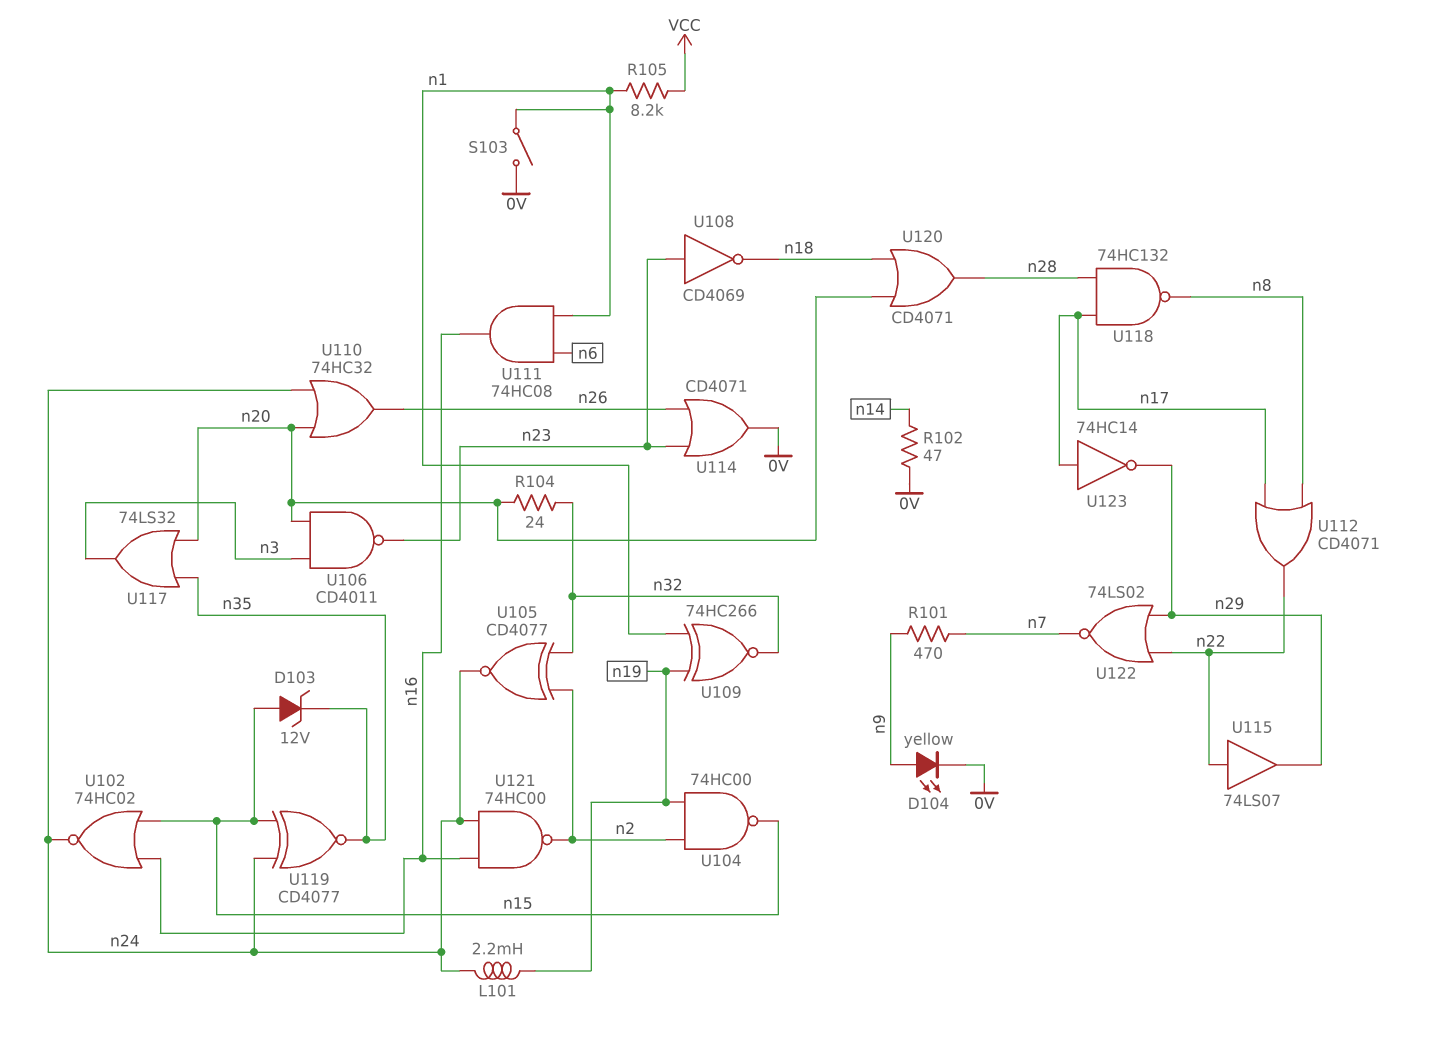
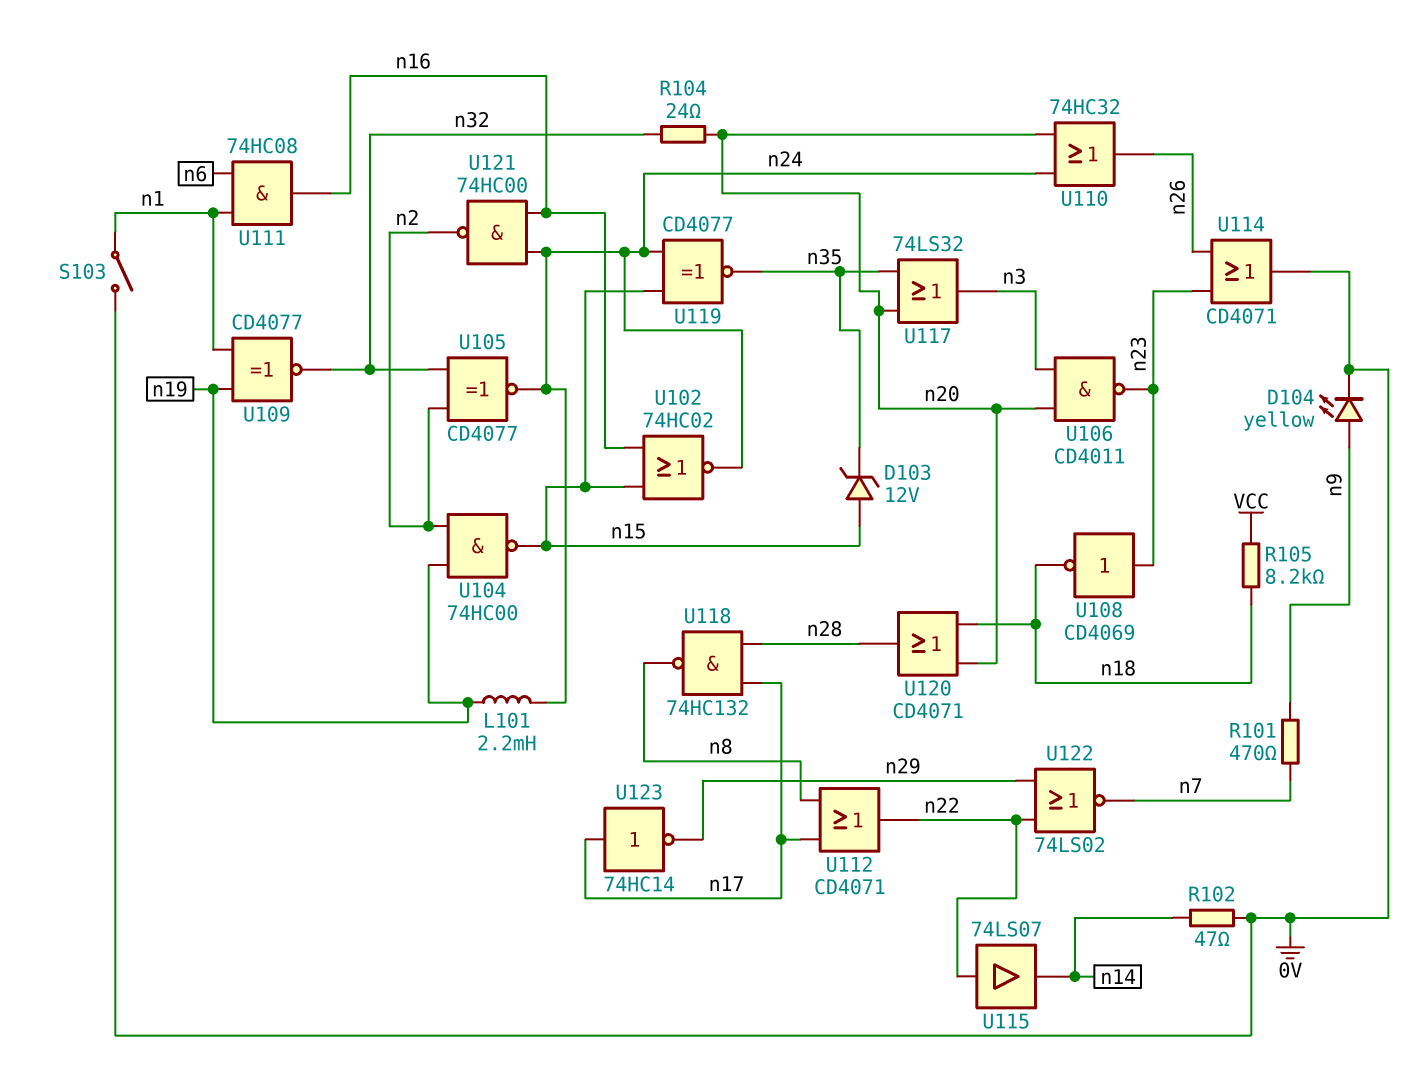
R105: 8.2k (VCC, n1) -> 8.2k (VCC, n18)
U109: XNOR 74HC266 (in n1, in n19, out n32) -> XNOR CD4077 (in n1, in n19, out n32)
U115: buffer 74LS07 (in n22, out n29) -> buffer 74LS07 (in n22, out n14)

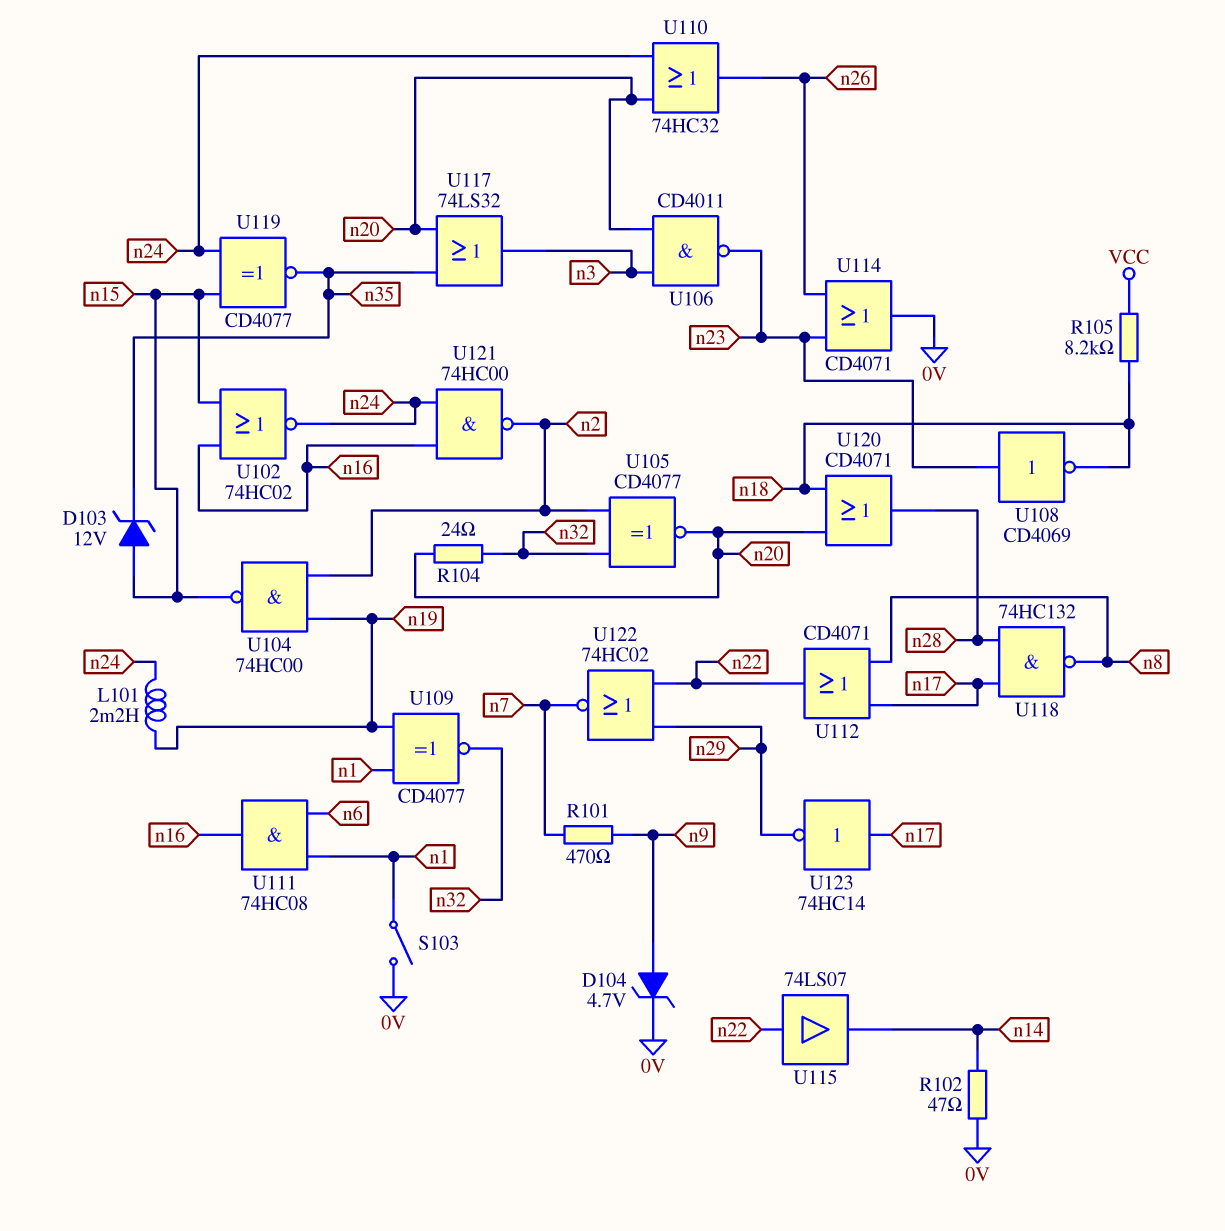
D104: LED yellow (A n9, K 0V) -> zener 4.7V (A n9, K 0V)
U105: XNOR CD4077 (in n2, in n32, out n24) -> XNOR CD4077 (in n2, in n32, out n20)
U122: NOR 74LS02 (in n22, in n29, out n7) -> NOR 74HC02 (in n22, in n29, out n7)

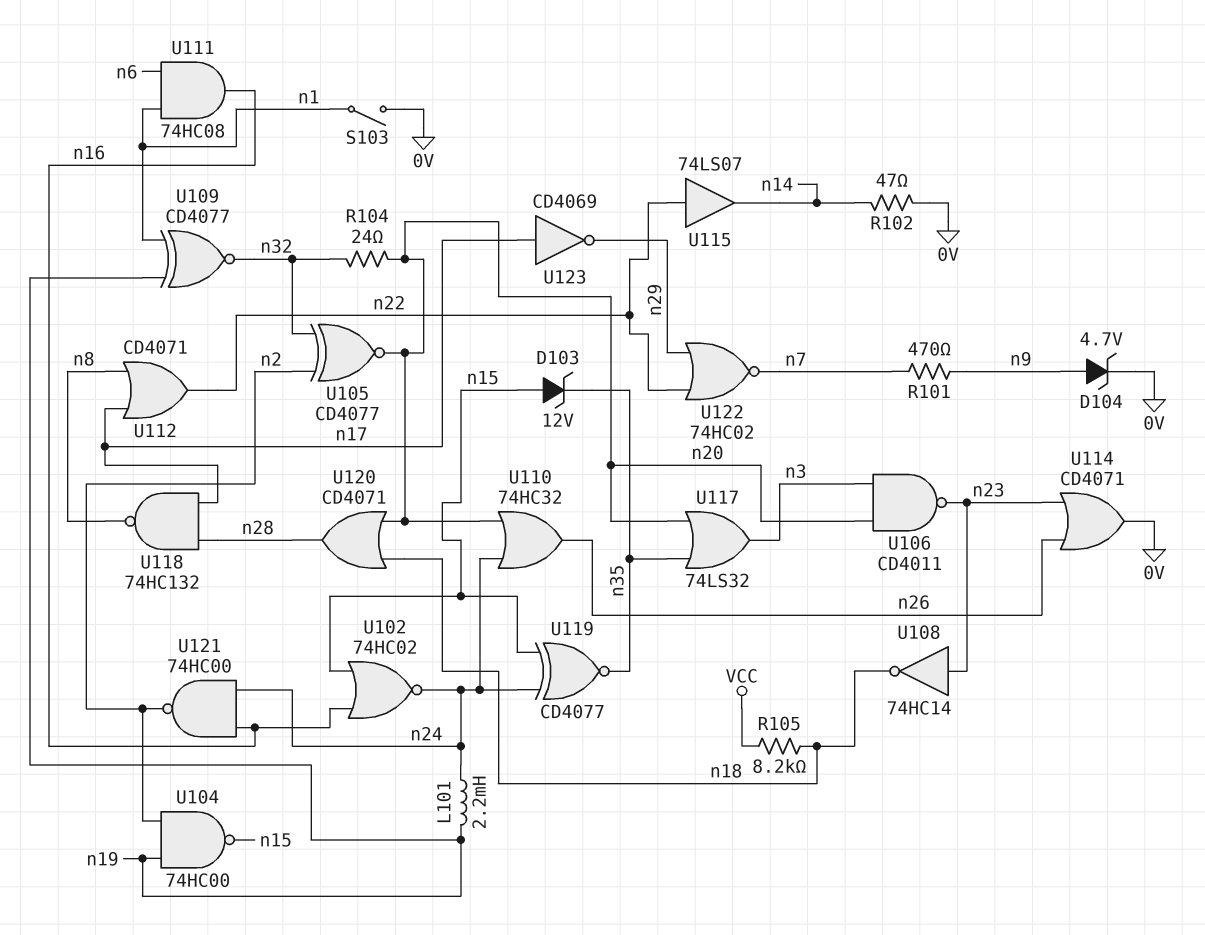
U108: NOT CD4069 (in n23, out n18) -> NOT 74HC14 (in n23, out n18)
U123: NOT 74HC14 (in n17, out n29) -> NOT CD4069 (in n17, out n29)

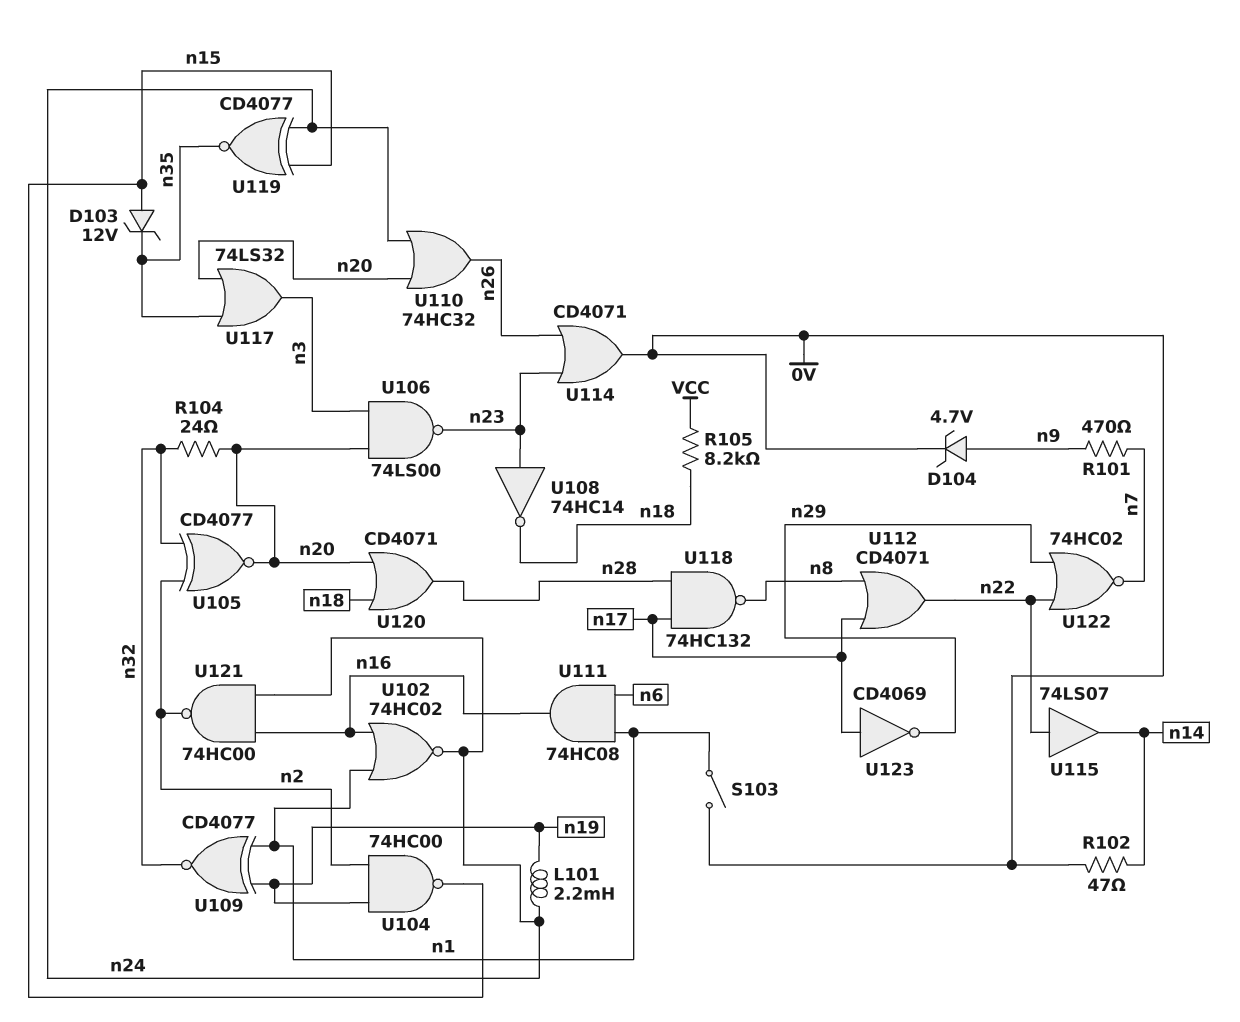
U102: NOR 74HC02 (in n15, in n16, out n24) -> NOR 74HC02 (in n1, in n16, out n24)
U106: NAND CD4011 (in n3, in n20, out n23) -> NAND 74LS00 (in n3, in n20, out n23)

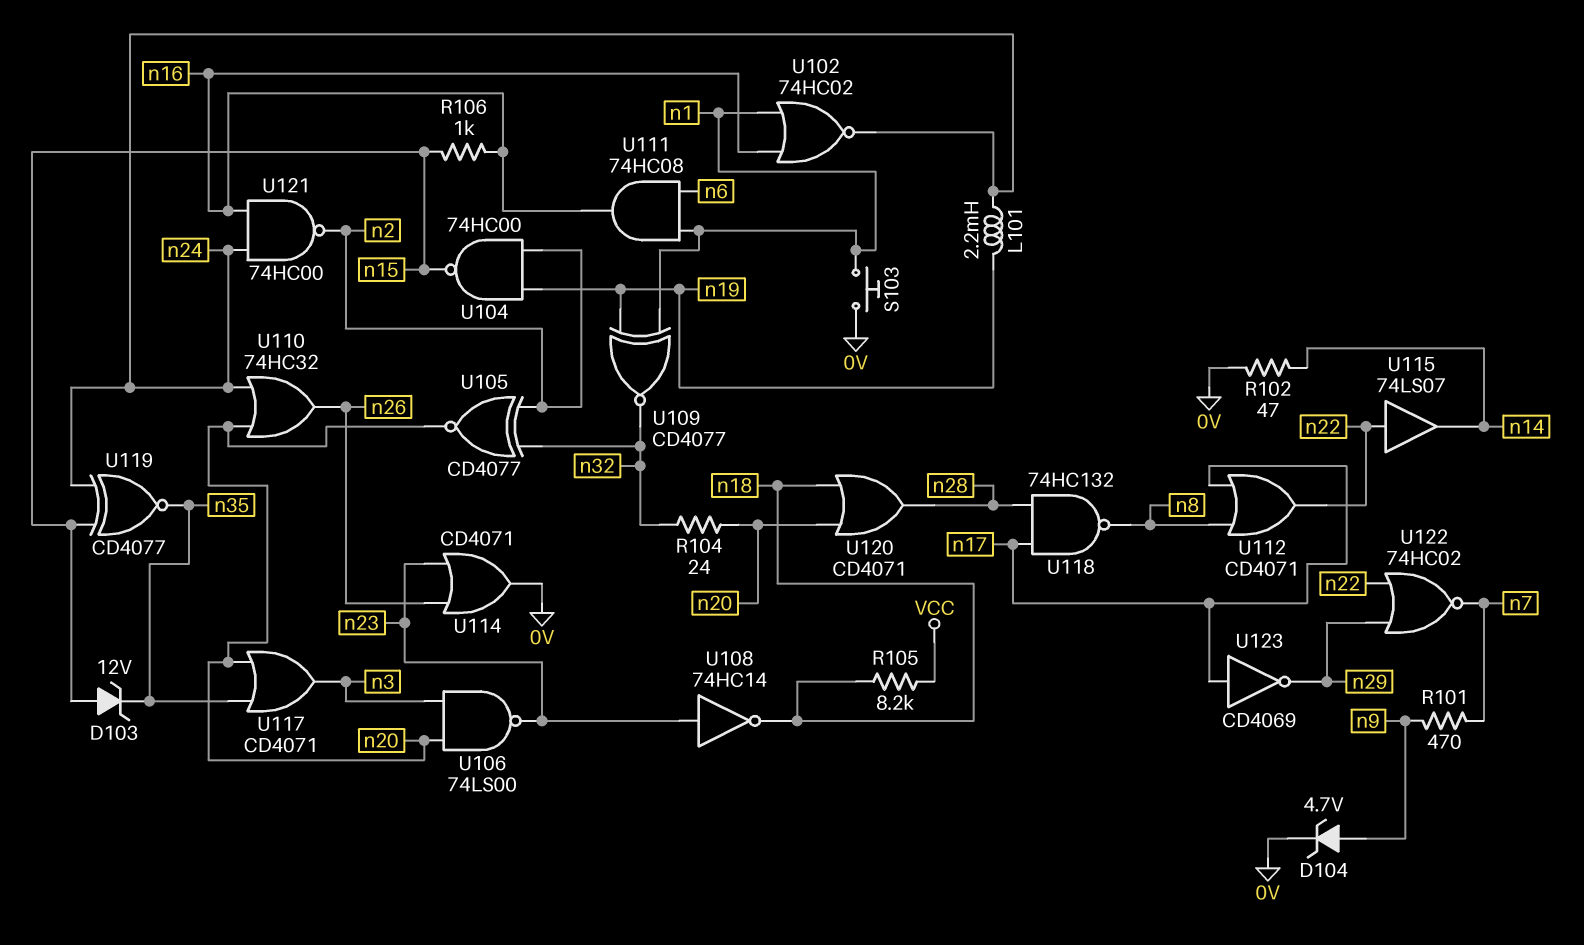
R106: none -> 1k (n15, n16)
S103: switch (0V, n1) -> button (0V, n1)
U117: OR 74LS32 (in n20, in n35, out n3) -> OR CD4071 (in n20, in n35, out n3)

